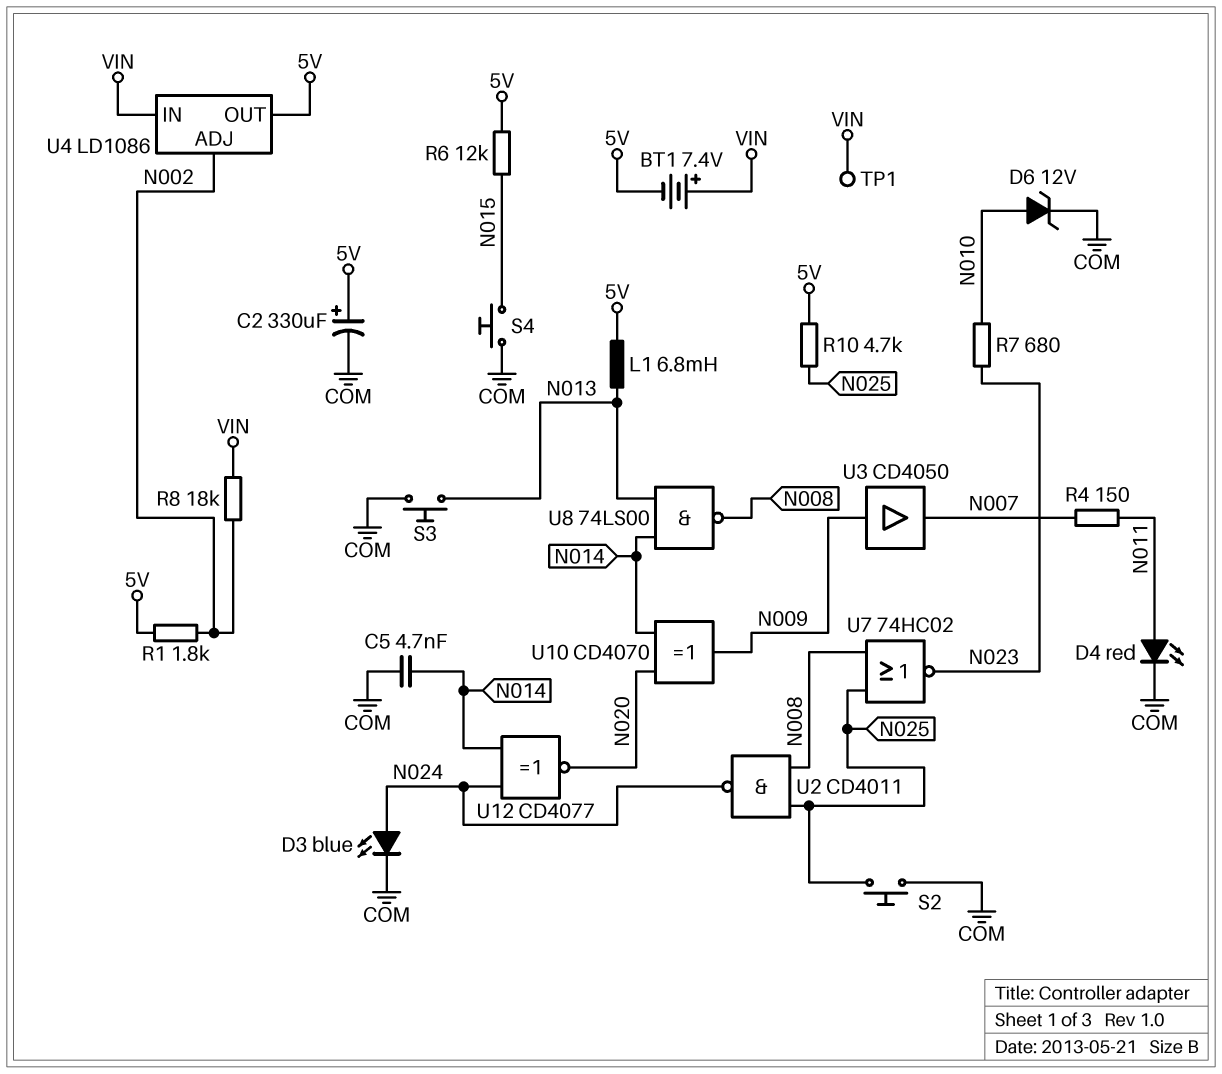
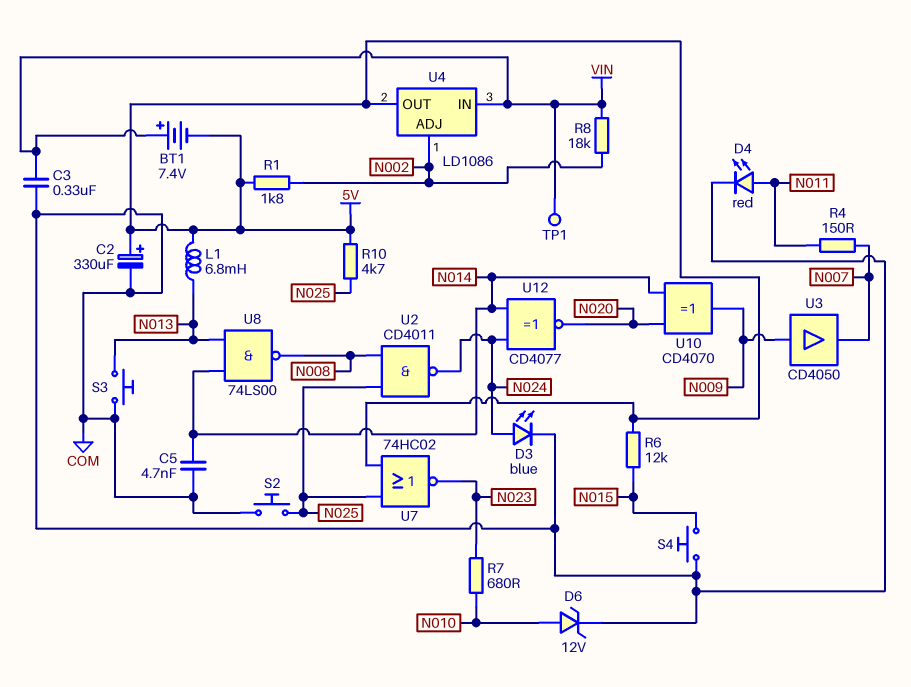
C3: none -> 330nF (COM, VIN)
U7: NOR 74HC02 (in N008, in N025, out N023) -> NOR 74HC02 (in 5V, in N025, out N023)

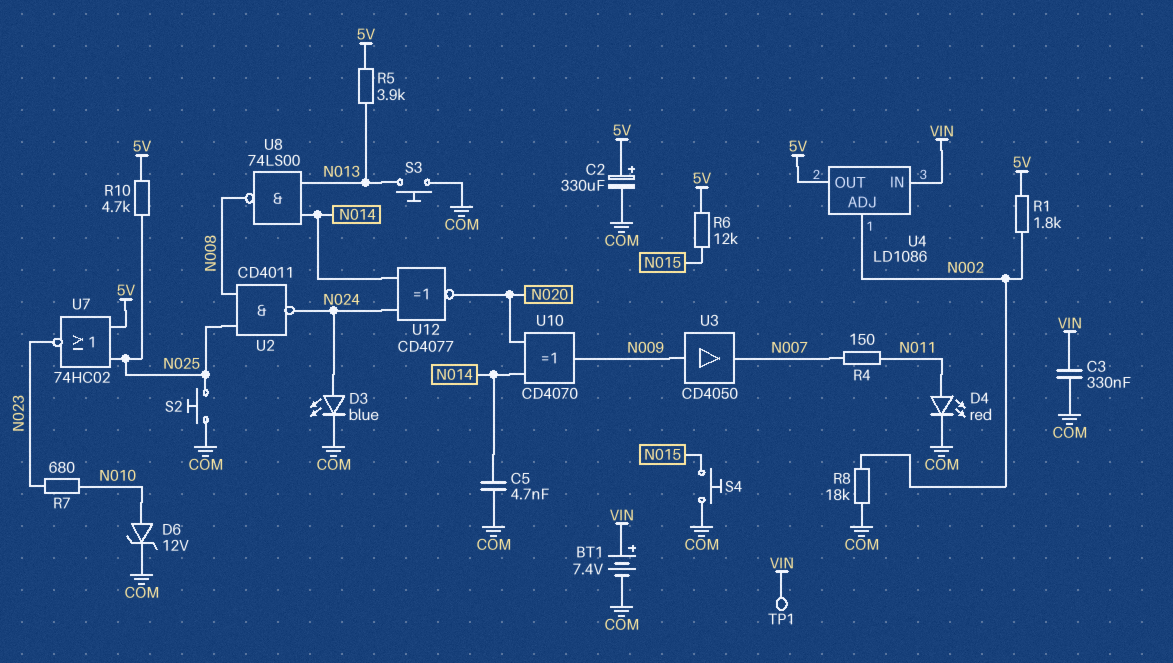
BT1: 7.4V (plus VIN, minus 5V) -> 7.4V (plus VIN, minus COM)
L1: 6.8mH (5V, N013) -> none
R5: none -> 3.9k (5V, N013)
R8: 18k (N002, VIN) -> 18k (COM, N002)

